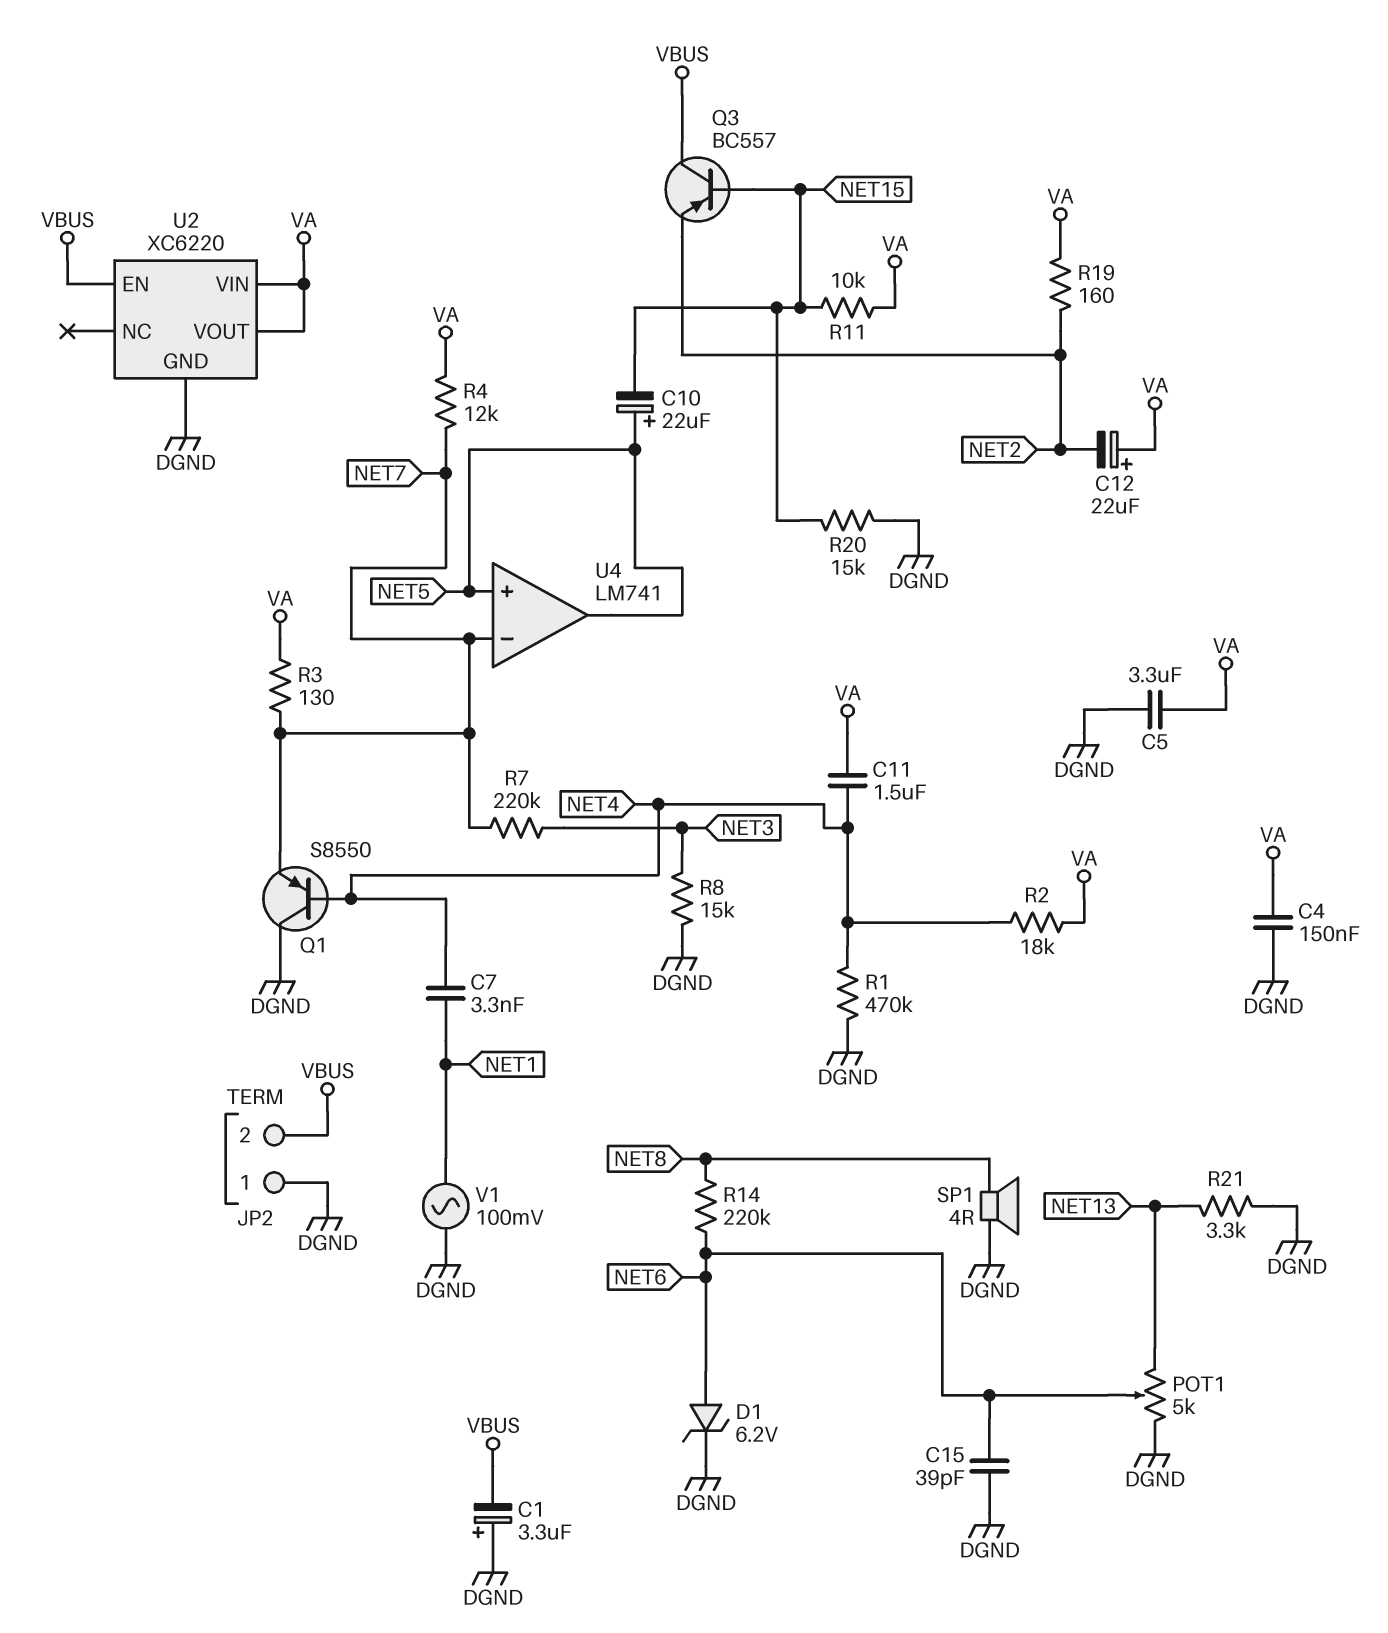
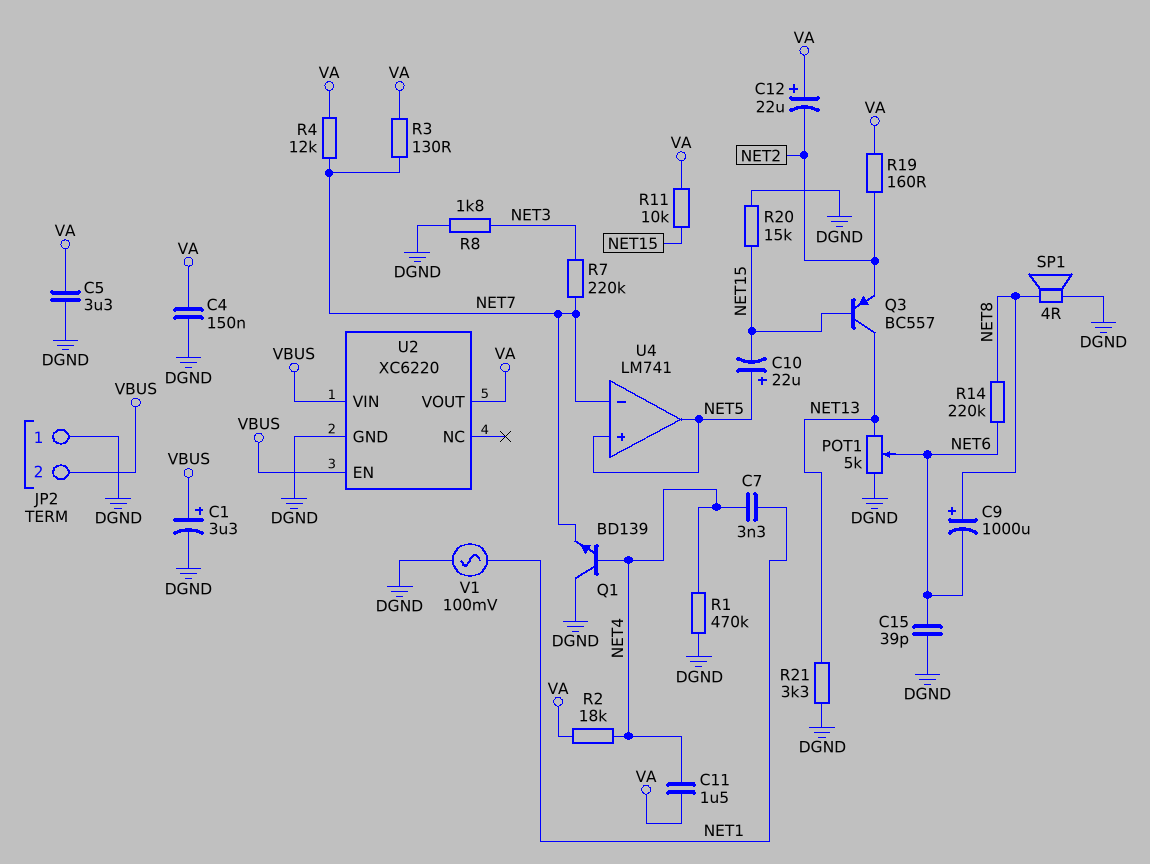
C1: 3.3uF (plus DGND, minus VBUS) -> 3.3uF (plus VBUS, minus DGND)
C9: none -> 1000uF (plus NET8, minus NET6)
D1: zener 6.2V (A NET6, K DGND) -> none
Q1: PNP S8550 (B NET4, C DGND, E NET7) -> NPN BD139 (B NET4, C DGND, E NET7)
Q3: PNP BC557 (B NET15, C VBUS, E NET2) -> PNP BC557 (B NET15, C NET13, E NET2)
R8: 15k (DGND, NET3) -> 1.8k (DGND, NET3)
U2 pin VIN: VA -> VBUS

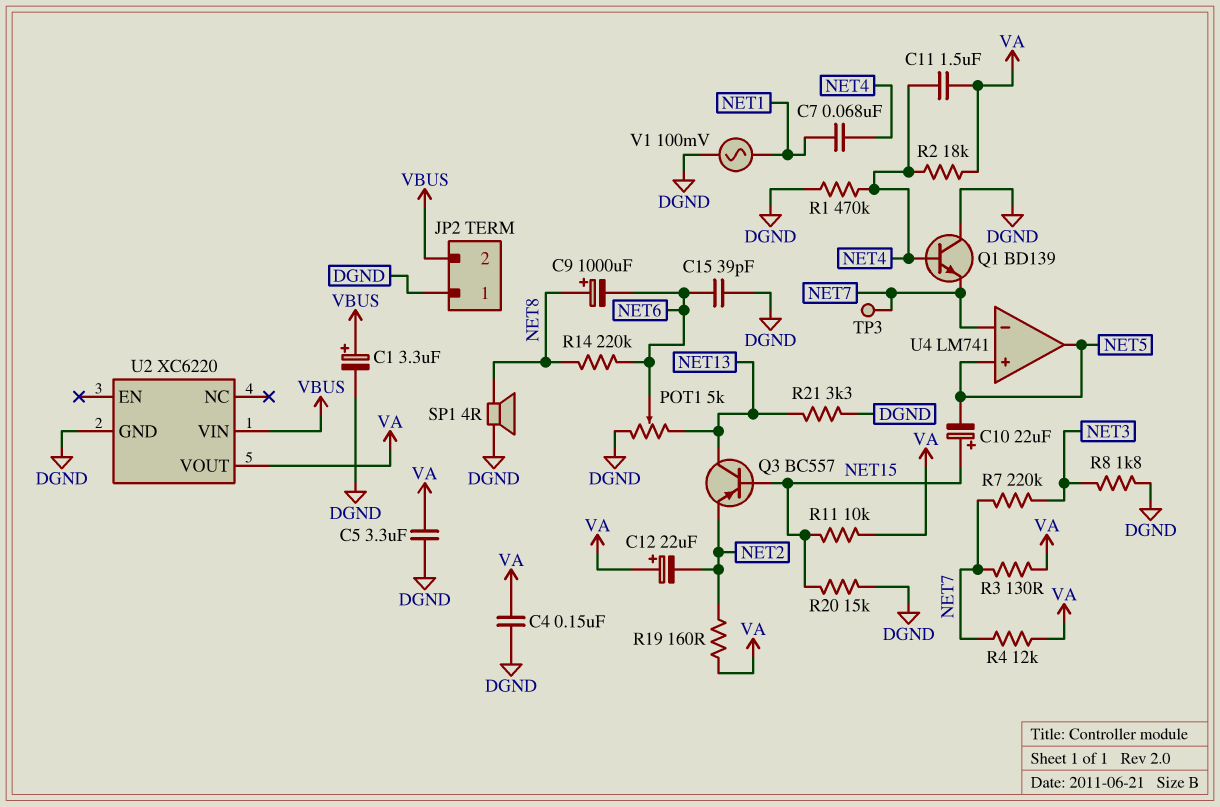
C7: 3.3nF (NET1, NET4) -> 68nF (NET1, NET4)
C10: 22uF (plus NET5, minus NET15) -> 22uF (plus NET15, minus NET5)
TP3: none -> test point (NET7)
U2 pin EN: VBUS -> none

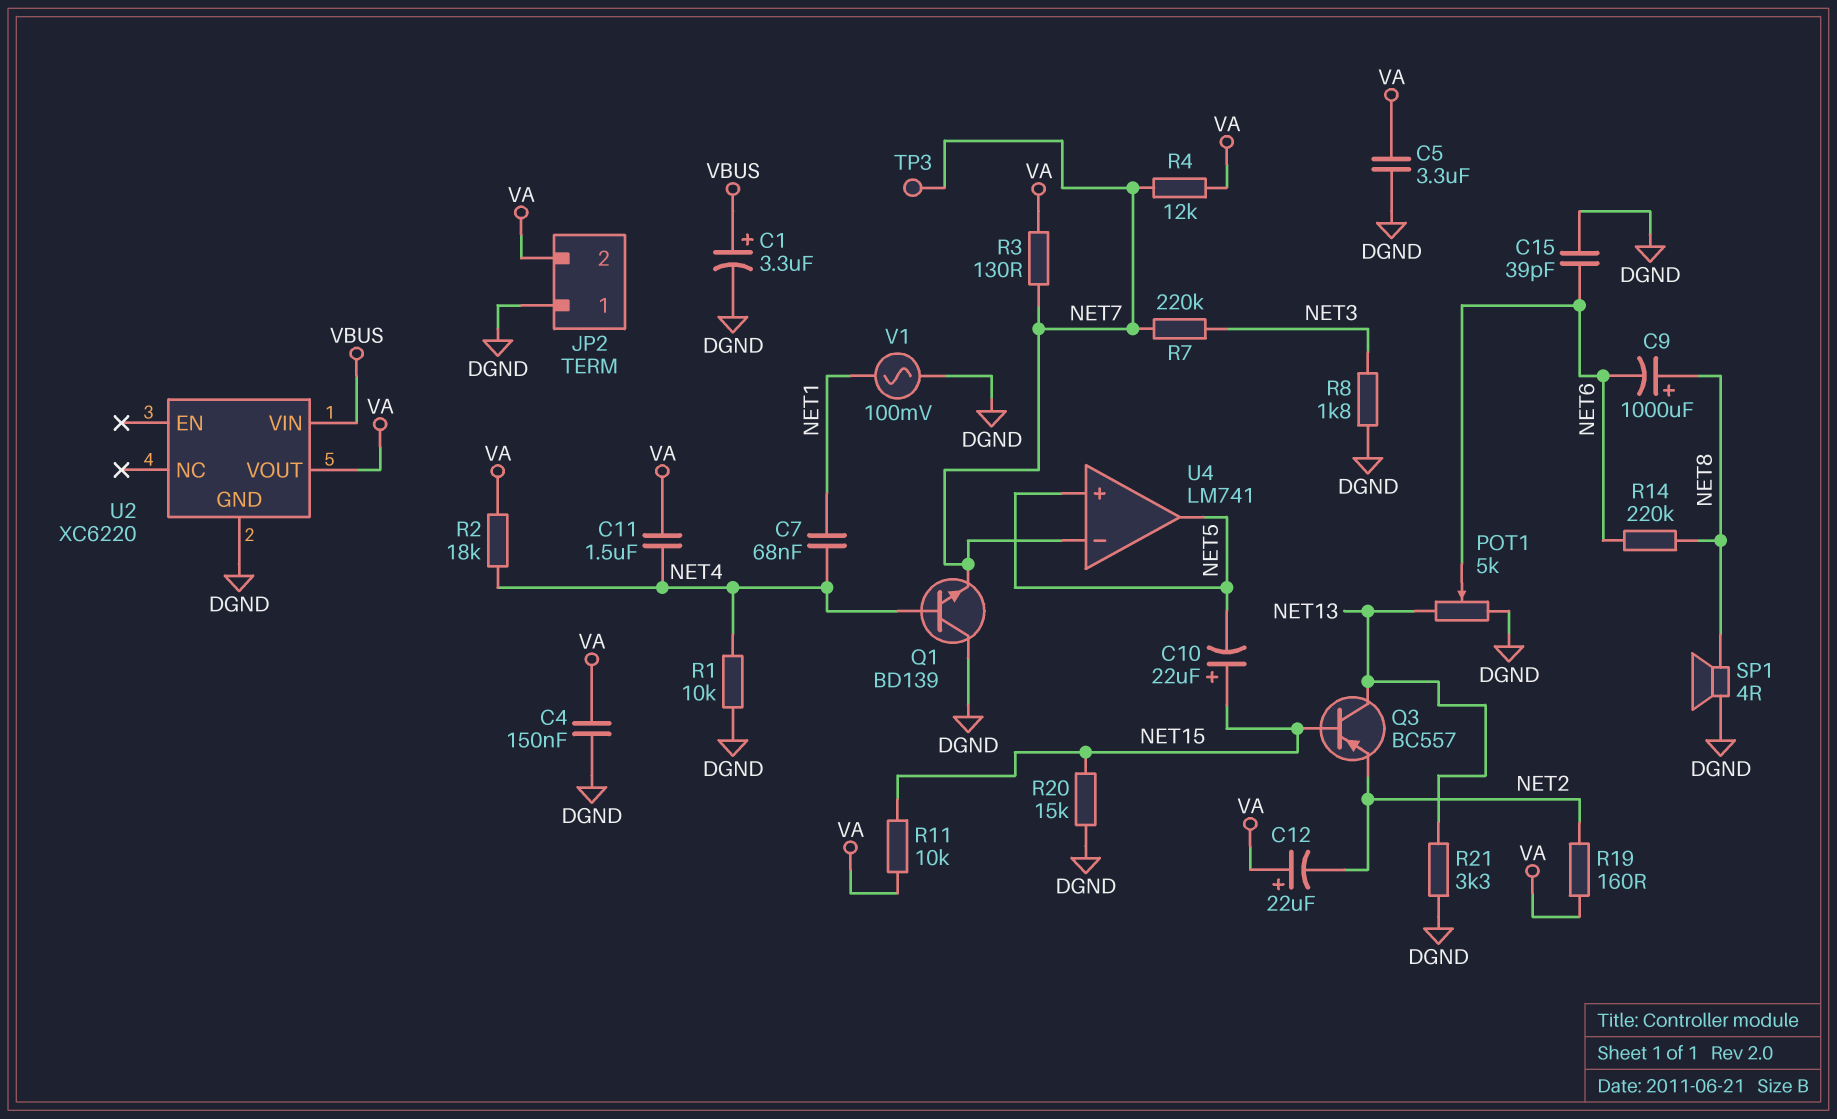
JP2 pin 2: VBUS -> VA
R1: 470k (DGND, NET4) -> 10k (DGND, NET4)

